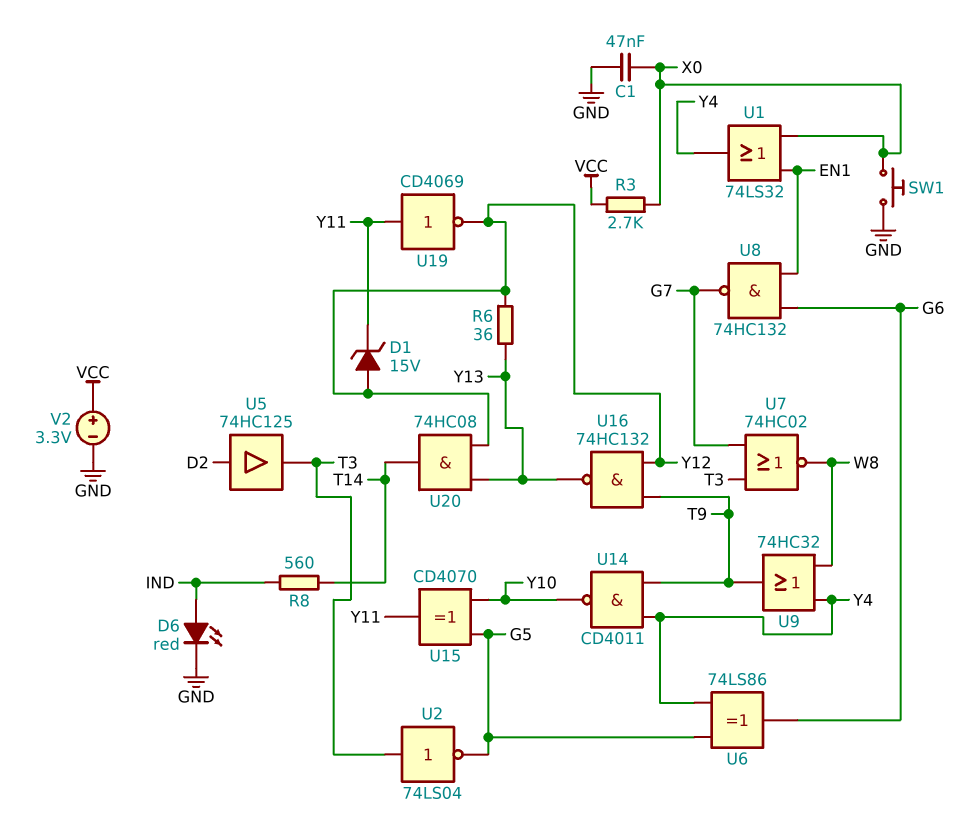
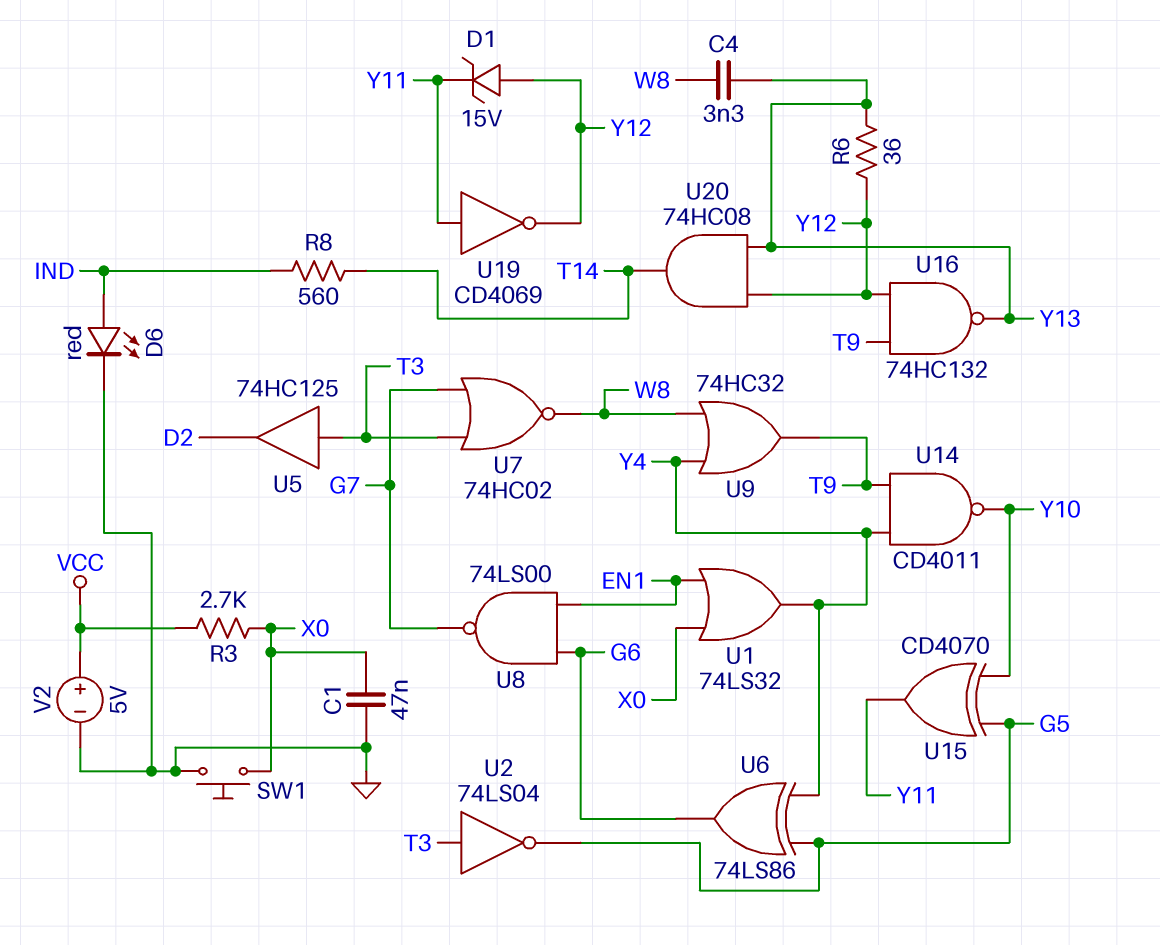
C4: none -> 3.3nF (W8, Y13)
U5: buffer 74HC125 (in D2, out T3) -> buffer 74HC125 (in T3, out D2)
U8: NAND 74HC132 (in EN1, in G6, out G7) -> NAND 74LS00 (in EN1, in G6, out G7)
V2: 3.3V (plus VCC, minus GND) -> 5V (plus VCC, minus GND)

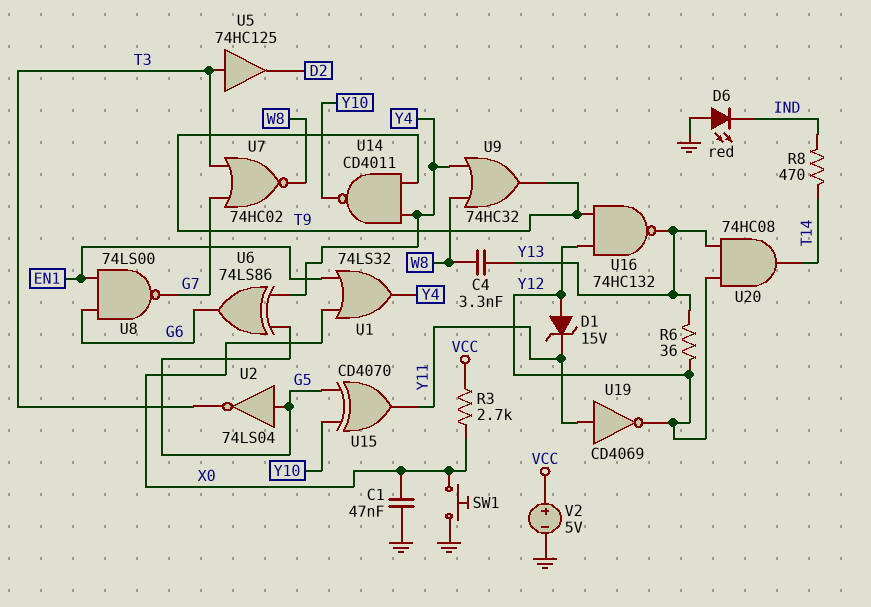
D6: LED red (A IND, K GND) -> LED red (A GND, K IND)
R8: 560 (IND, T14) -> 470 (IND, T14)
U2: NOT 74LS04 (in T3, out G5) -> NOT 74LS04 (in G5, out T3)

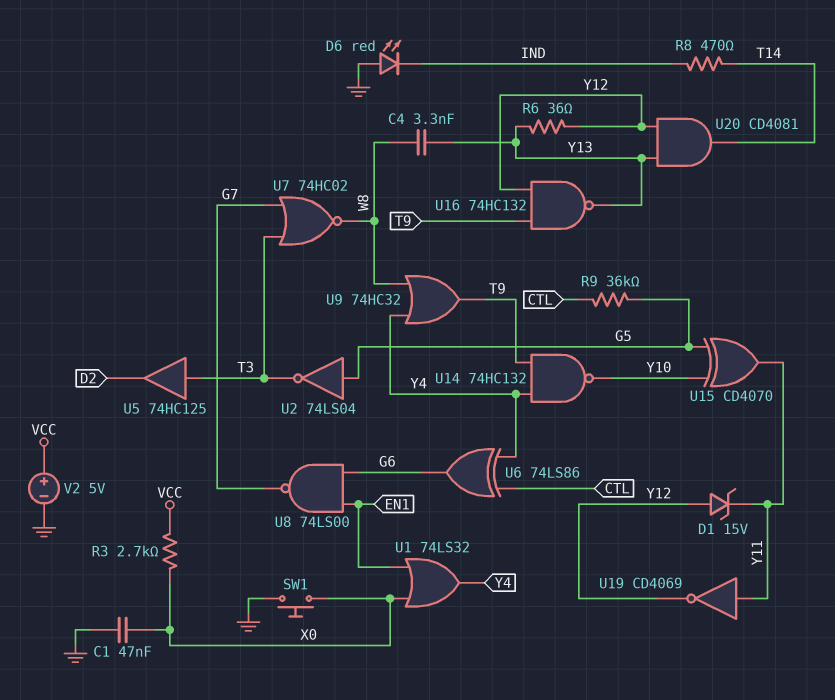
R9: none -> 36k (CTL, G5)
U6: XOR 74LS86 (in G5, in Y4, out G6) -> XOR 74LS86 (in CTL, in Y4, out G6)
U14: NAND CD4011 (in T9, in Y4, out Y10) -> NAND 74HC132 (in T9, in Y4, out Y10)
U20: AND 74HC08 (in Y12, in Y13, out T14) -> AND CD4081 (in Y12, in Y13, out T14)

